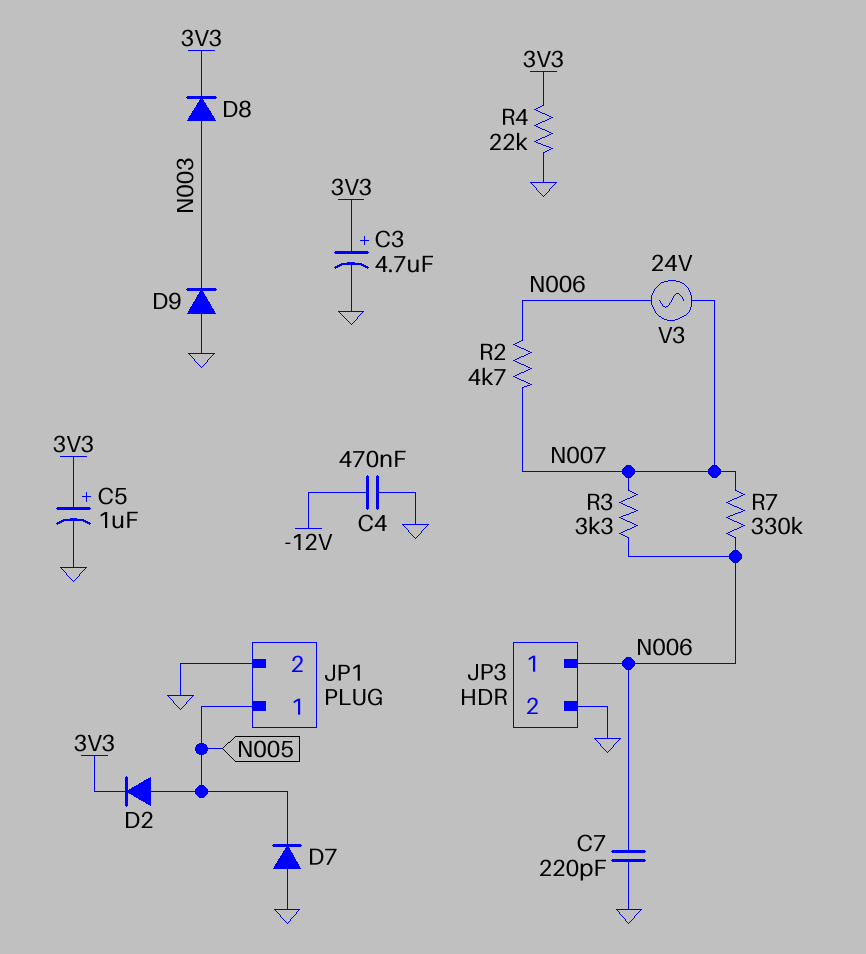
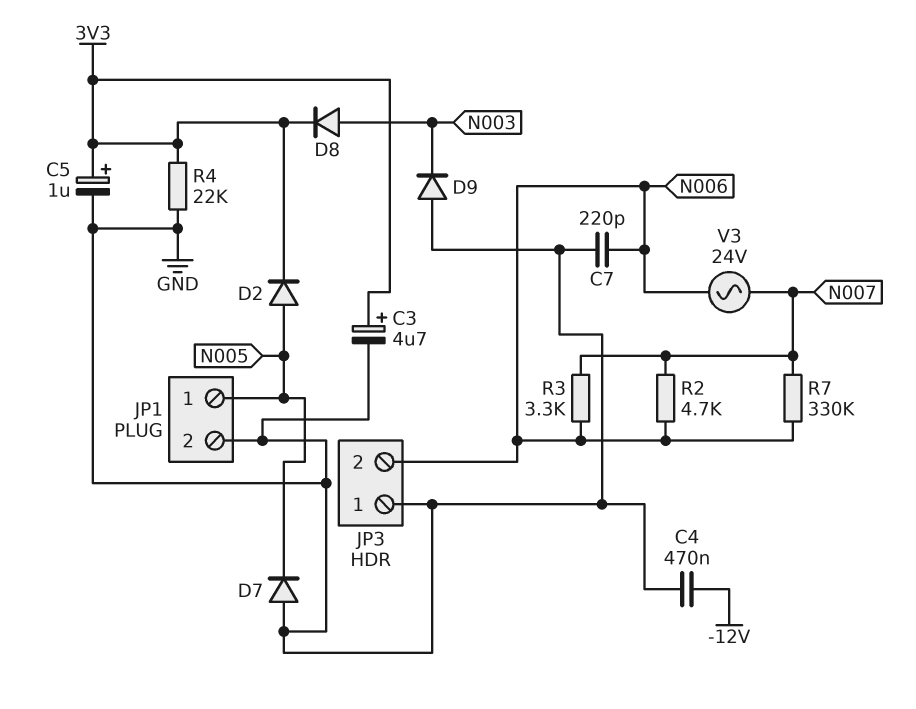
JP3 pin 1: N006 -> GND
JP3 pin 2: GND -> N006

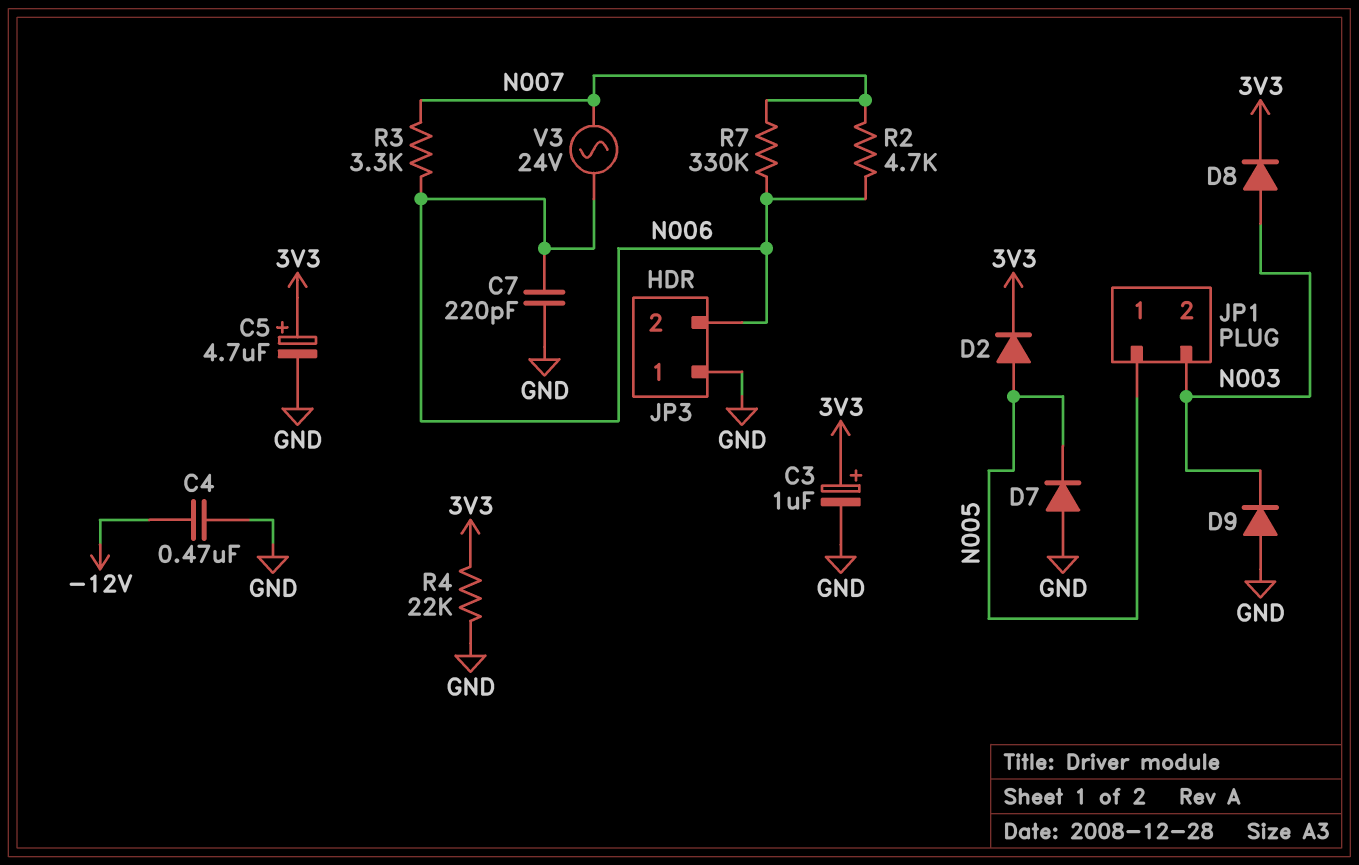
C3: 4.7uF (plus 3V3, minus GND) -> 1uF (plus 3V3, minus GND)
C5: 1uF (plus 3V3, minus GND) -> 4.7uF (plus 3V3, minus GND)
JP1 pin 2: GND -> N003

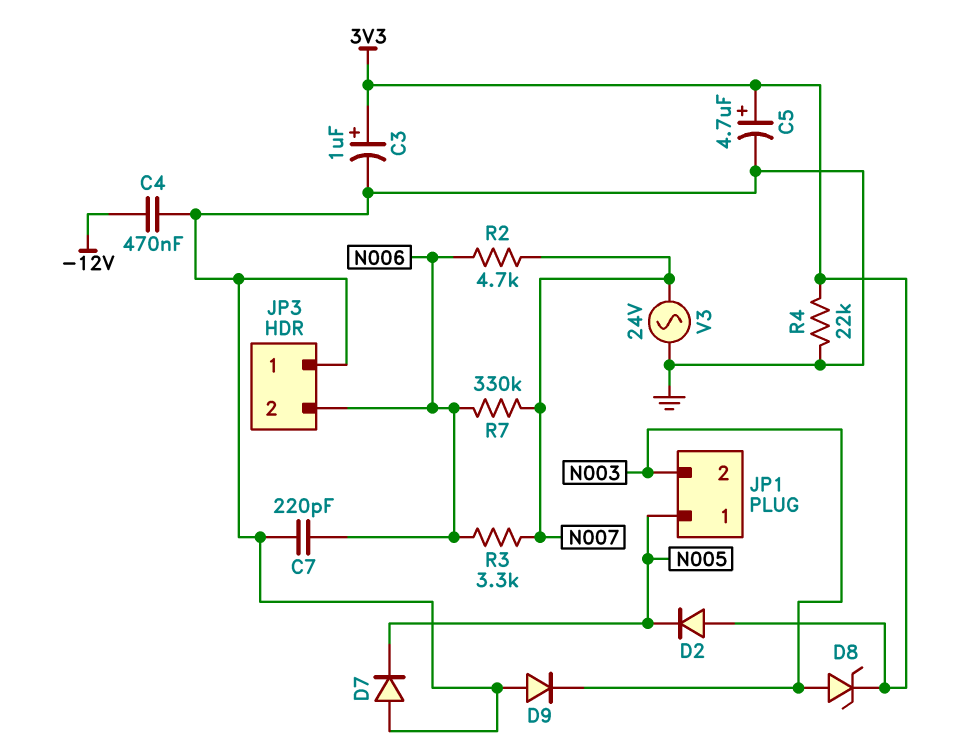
D2: diode (A N005, K 3V3) -> diode (A 3V3, K N005)
D8: diode (A N003, K 3V3) -> zener (A N003, K 3V3)
V3: AC 24V (N006, N007) -> AC 24V (GND, N007)

